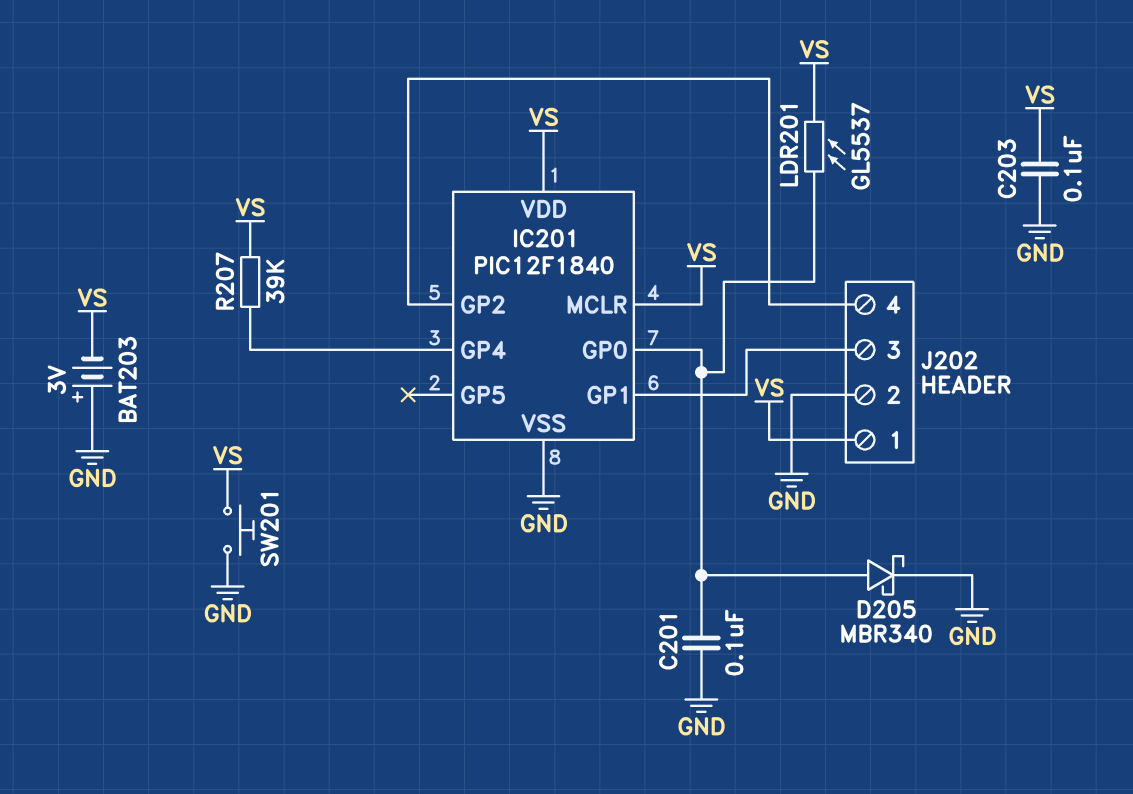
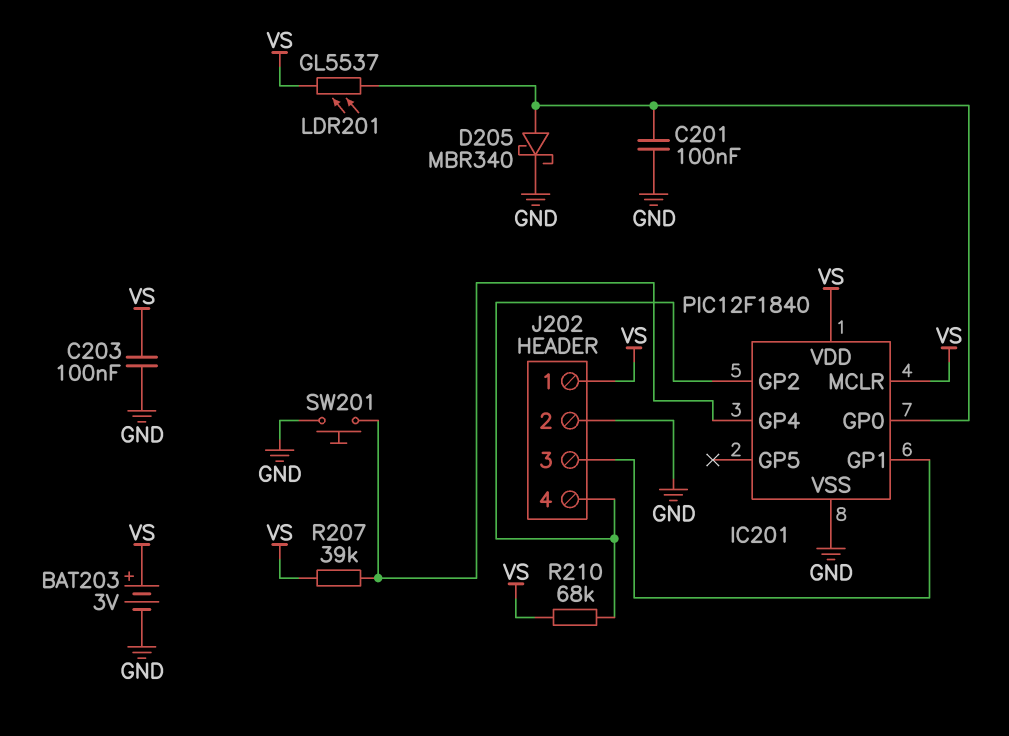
BAT203: 3V (plus GND, minus VS) -> 3V (plus VS, minus GND)
R210: none -> 68k (IC201/GP2, VS)
SW201: button (GND, VS) -> button (GND, IC201/GP4)

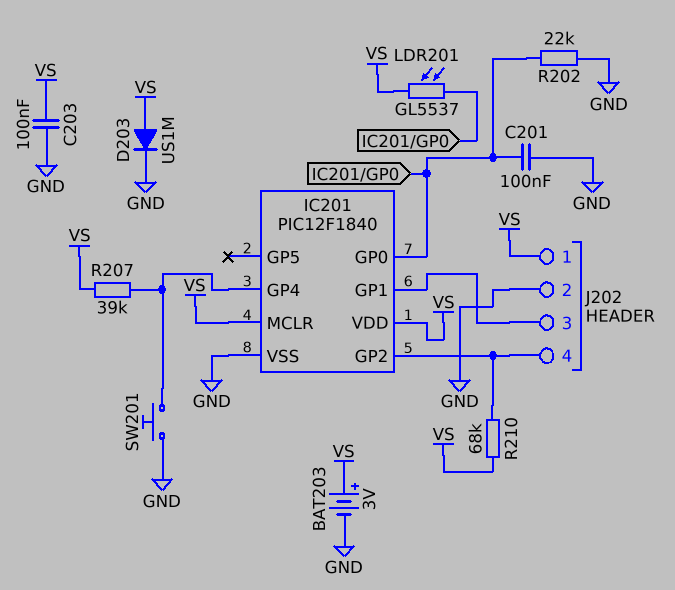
D203: none -> diode US1M (A VS, K GND)
D205: schottky MBR340 (A IC201/GP0, K GND) -> none
R202: none -> 22k (GND, IC201/GP0)

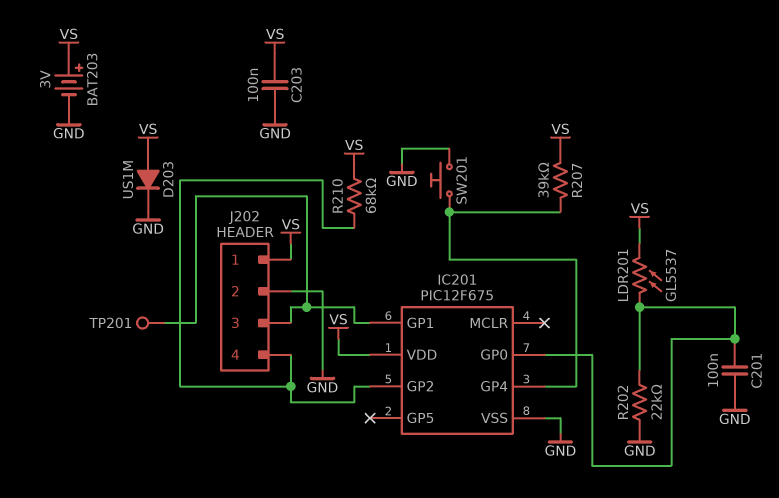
IC201: PIC12F1840 -> PIC12F675
IC201 pin MCLR: VS -> none
TP201: none -> test point (IC201/GP1)

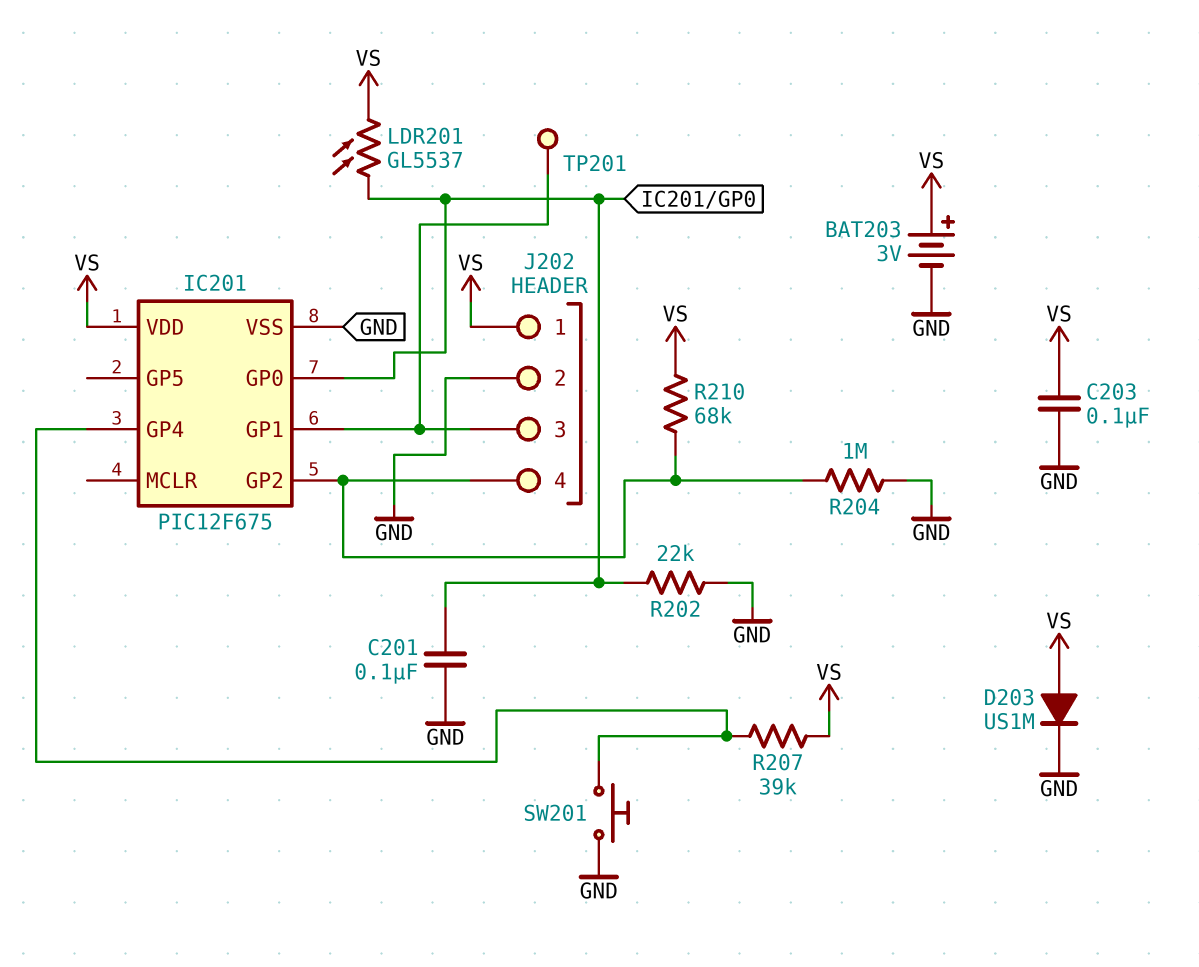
R204: none -> 1M (GND, IC201/GP2)

